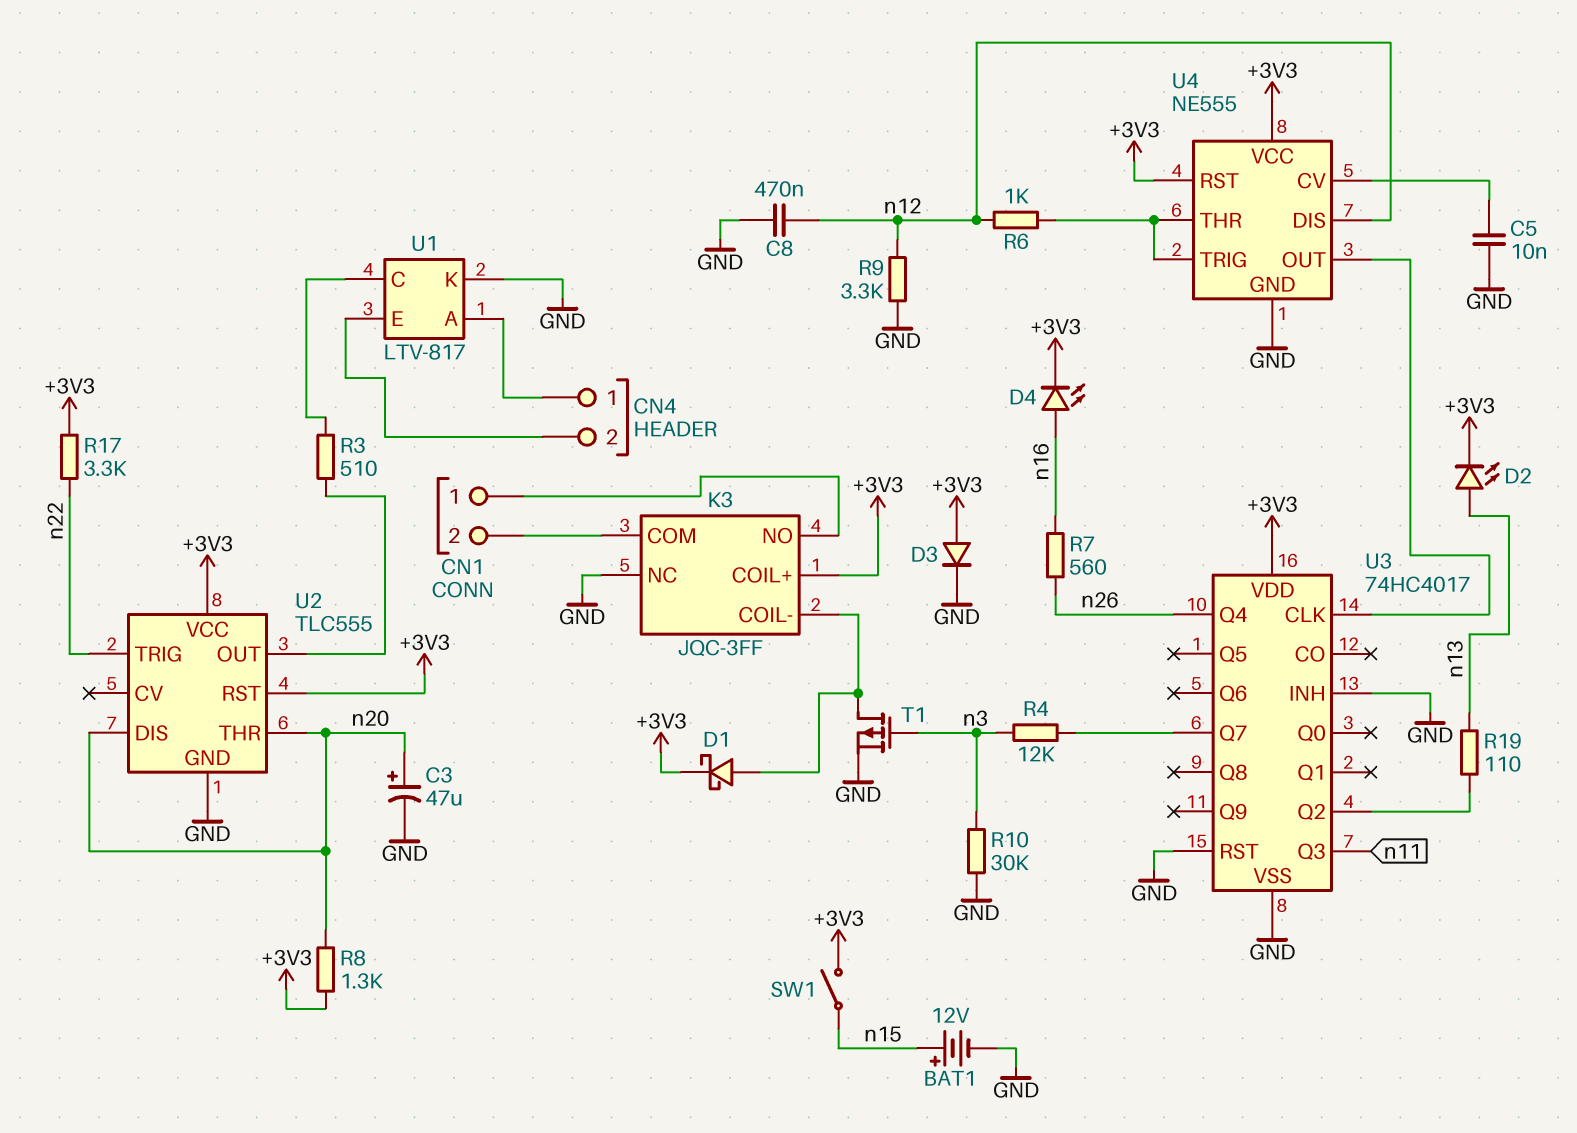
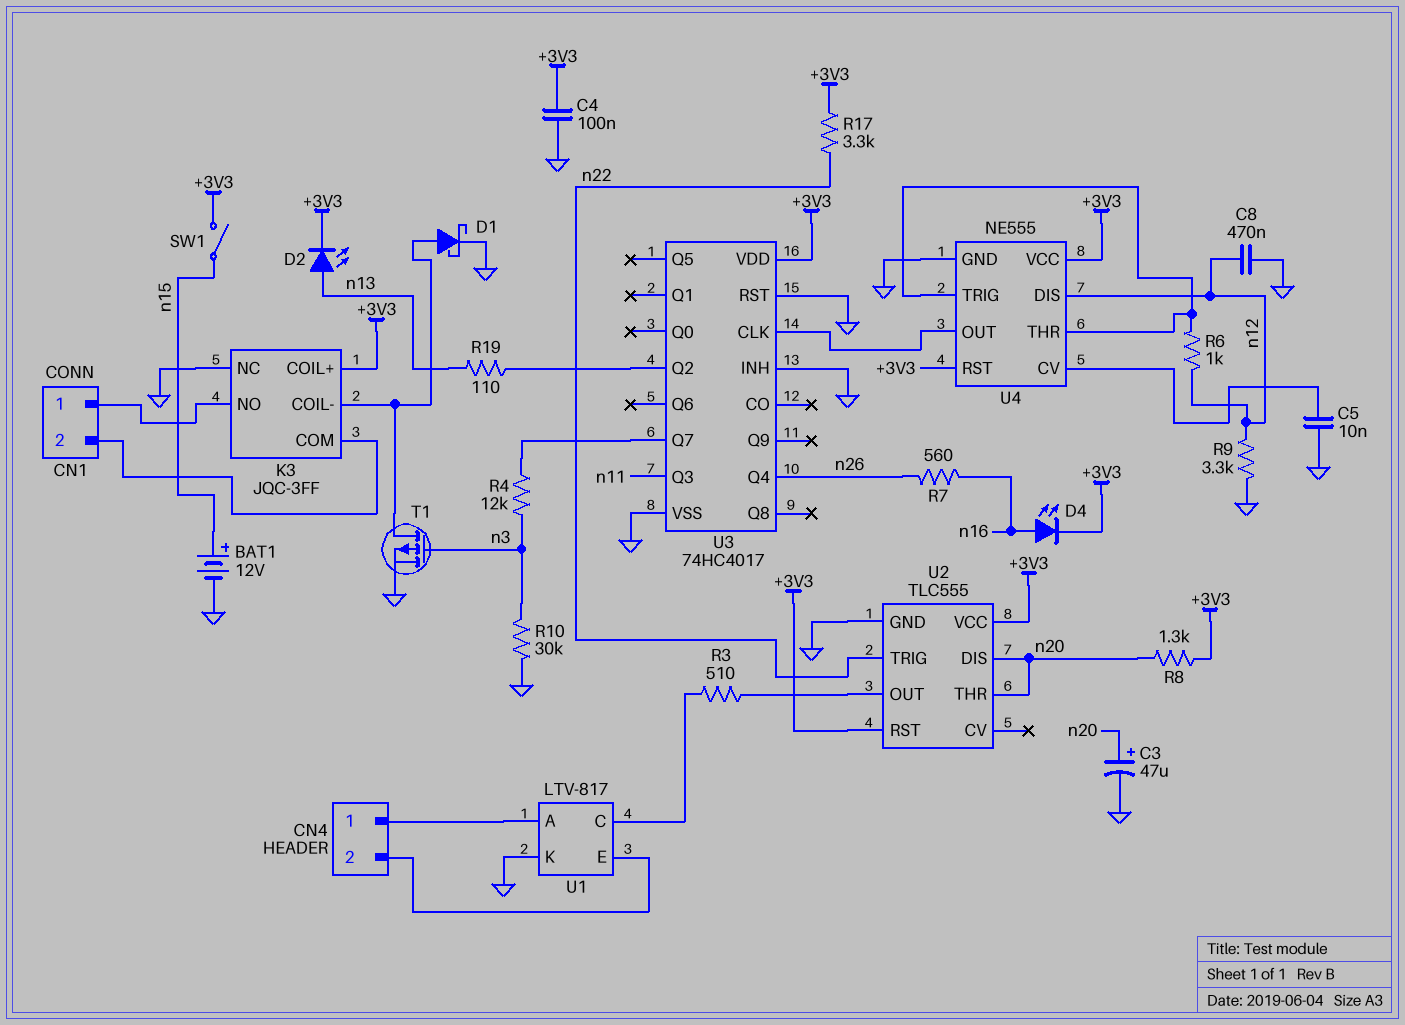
C4: none -> 100nF (+3V3, GND)
D1: schottky (A K3/COIL-, K +3V3) -> schottky (A K3/COIL-, K GND)
D3: diode (A +3V3, K GND) -> none

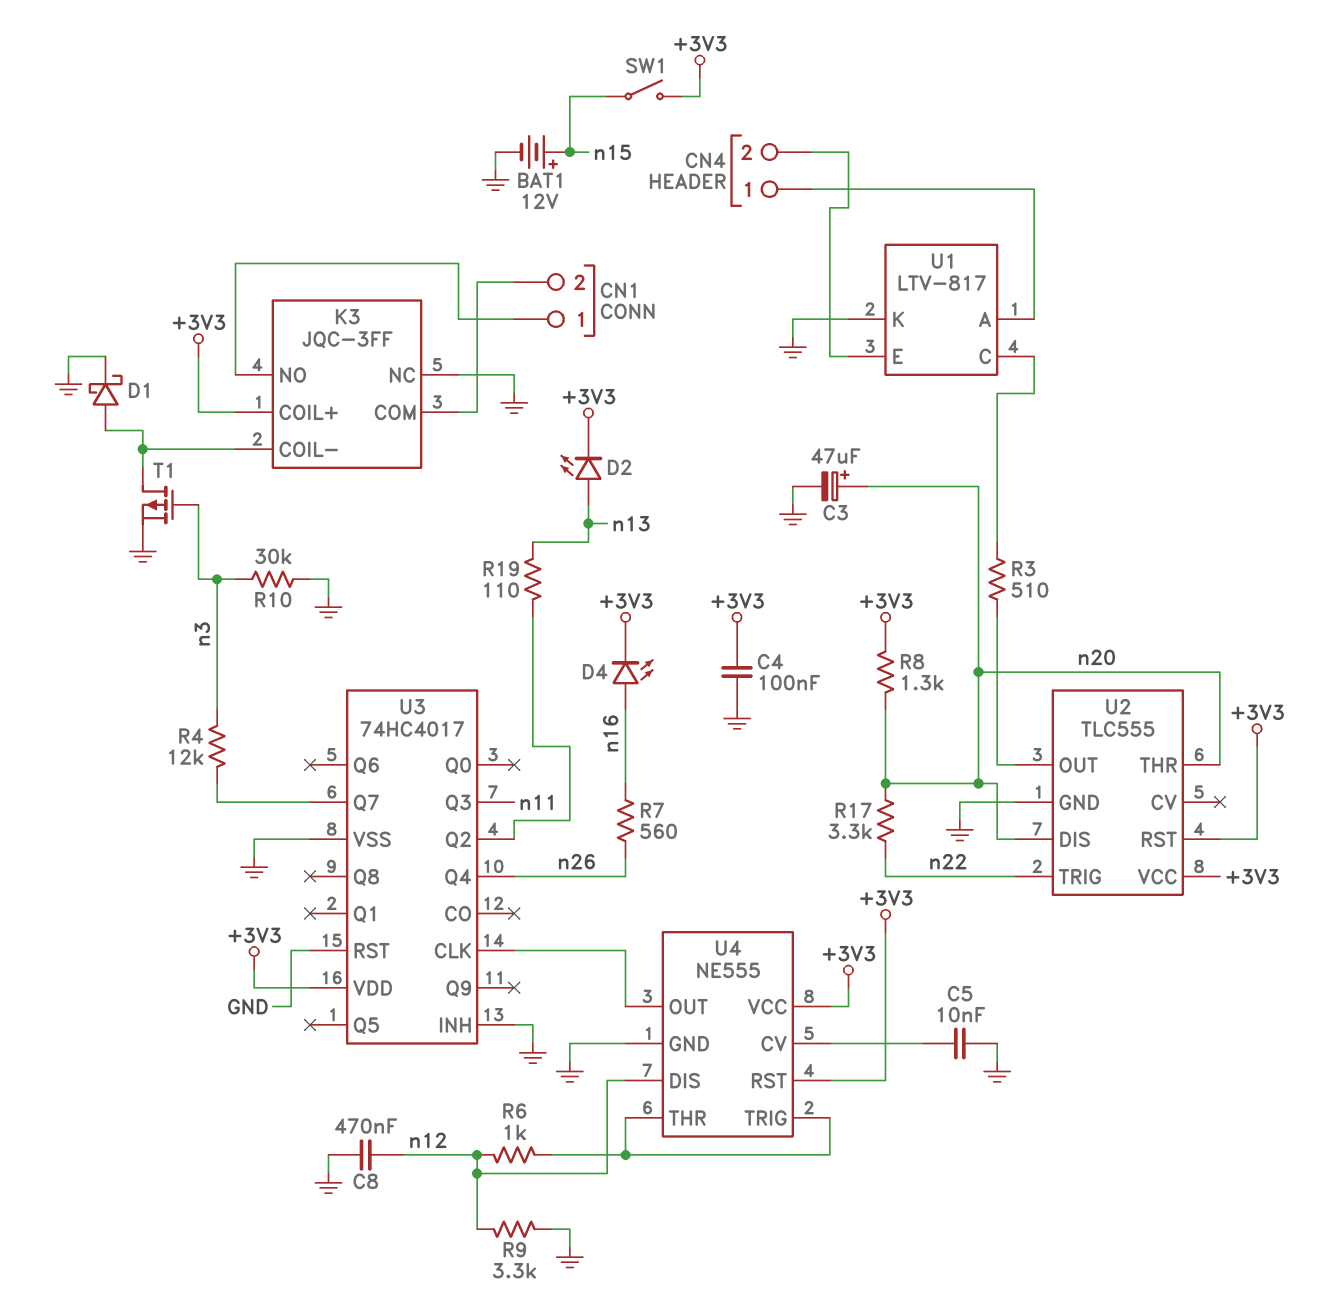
R17: 3.3k (+3V3, n22) -> 3.3k (n20, n22)

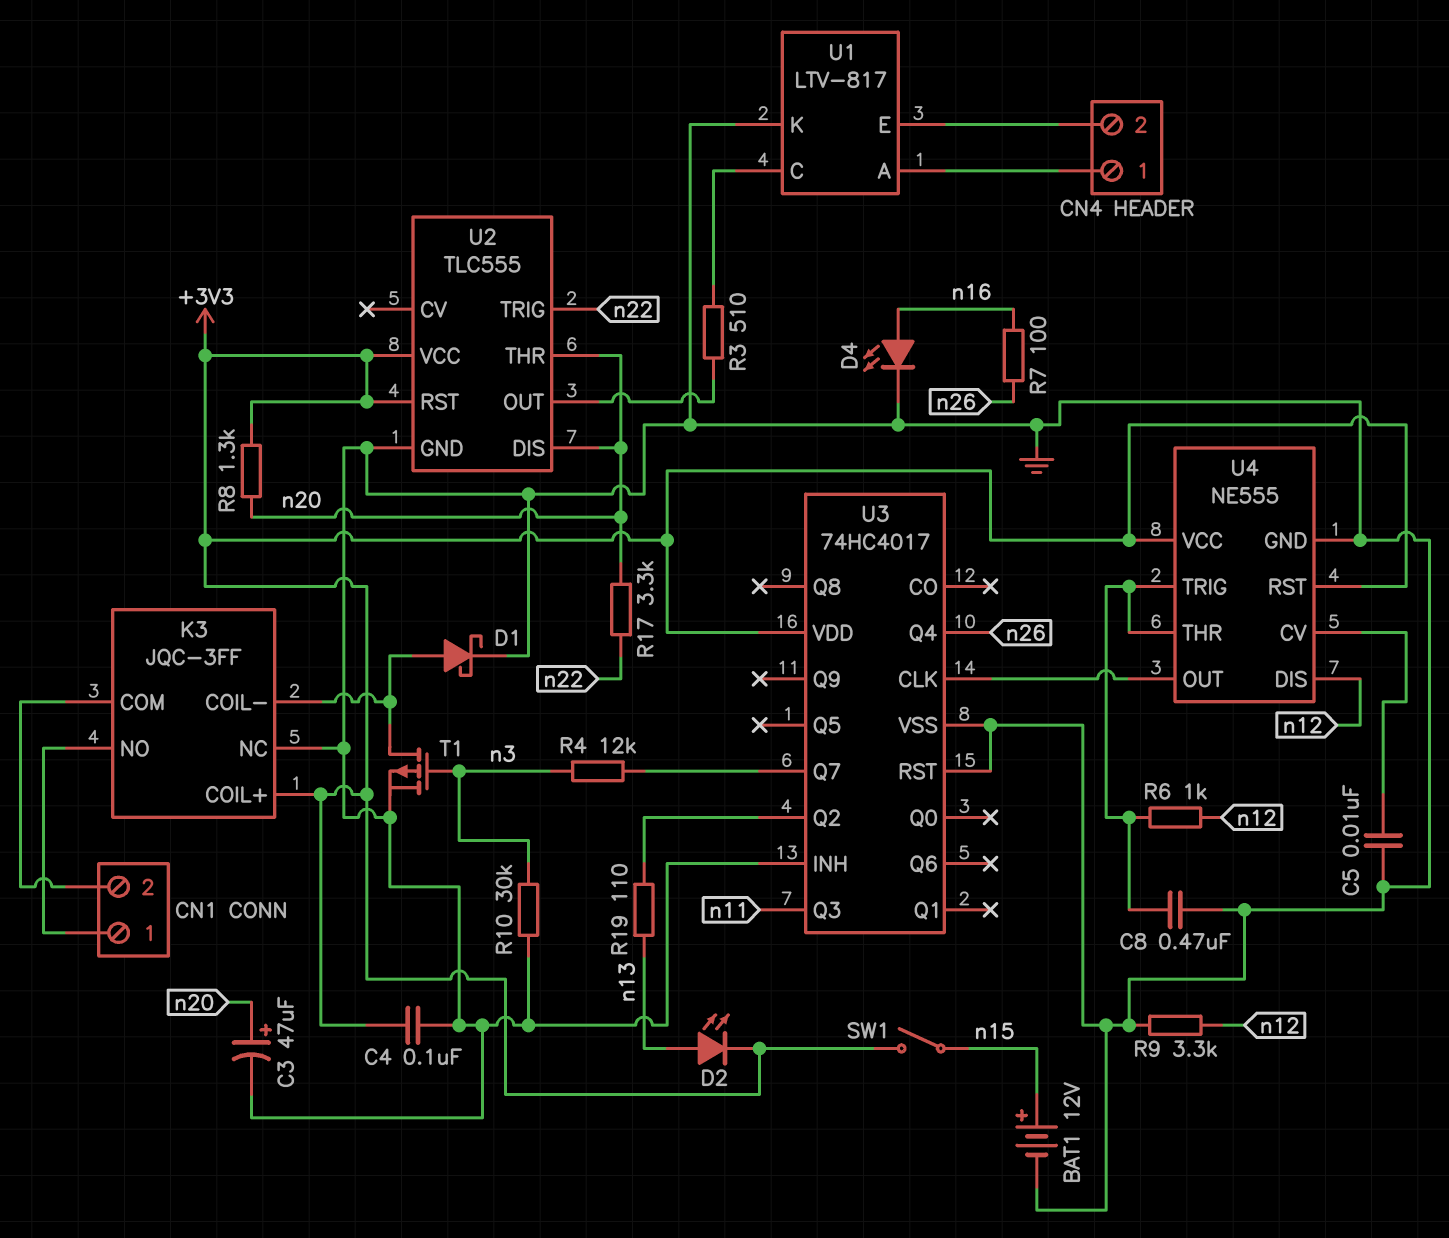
C8: 470nF (GND, n12) -> 470nF (GND, U4/THR)
D4: LED (A n16, K +3V3) -> LED (A n16, K GND)
R7: 560 (n16, n26) -> 100 (n16, n26)

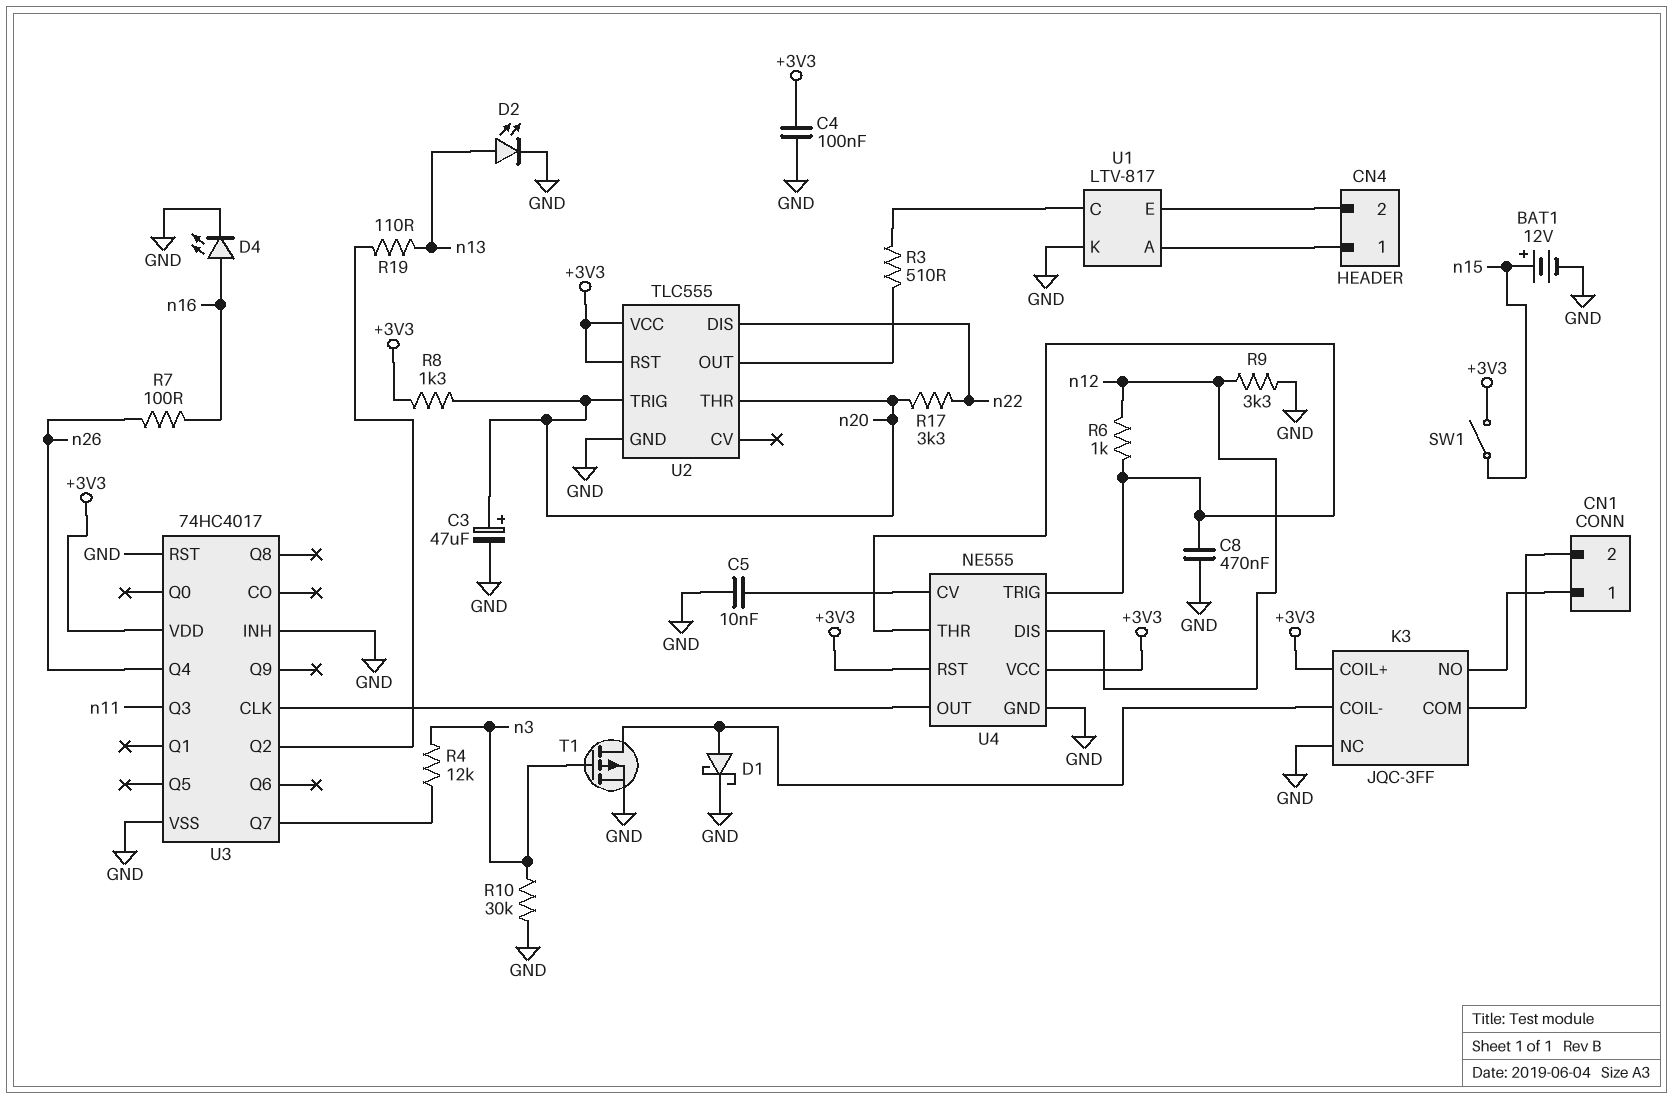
D2: LED (A n13, K +3V3) -> LED (A n13, K GND)
U2 pin DIS: n20 -> n22
U2 pin TRIG: n22 -> n20

